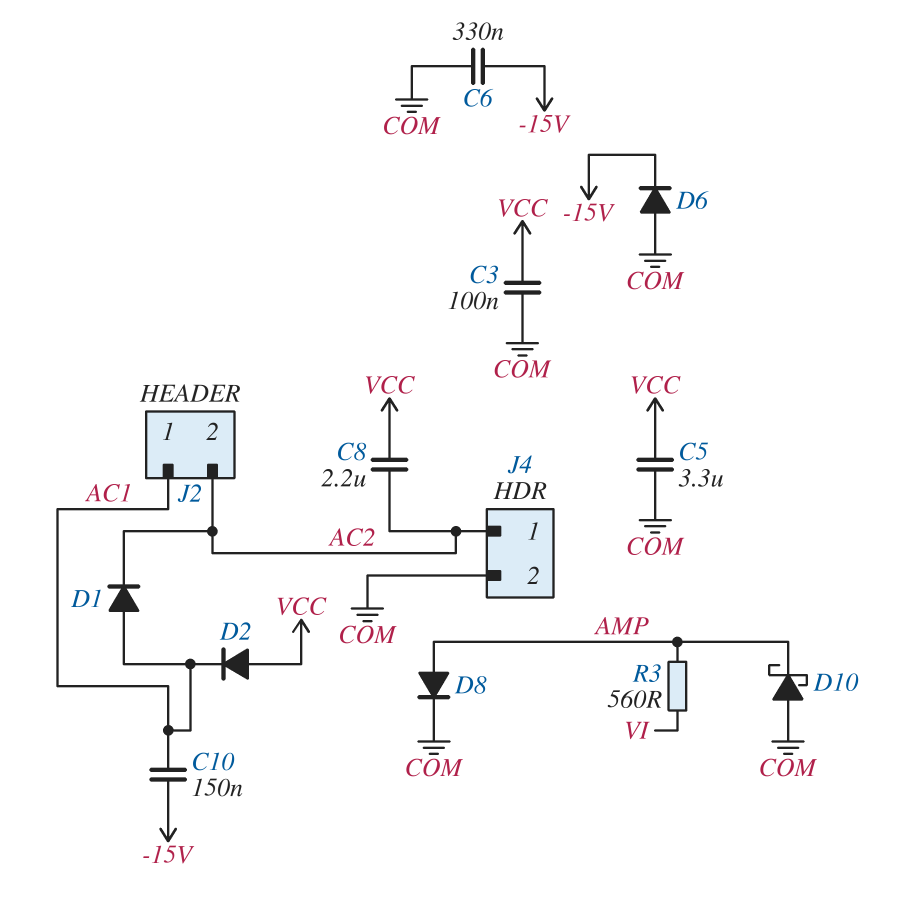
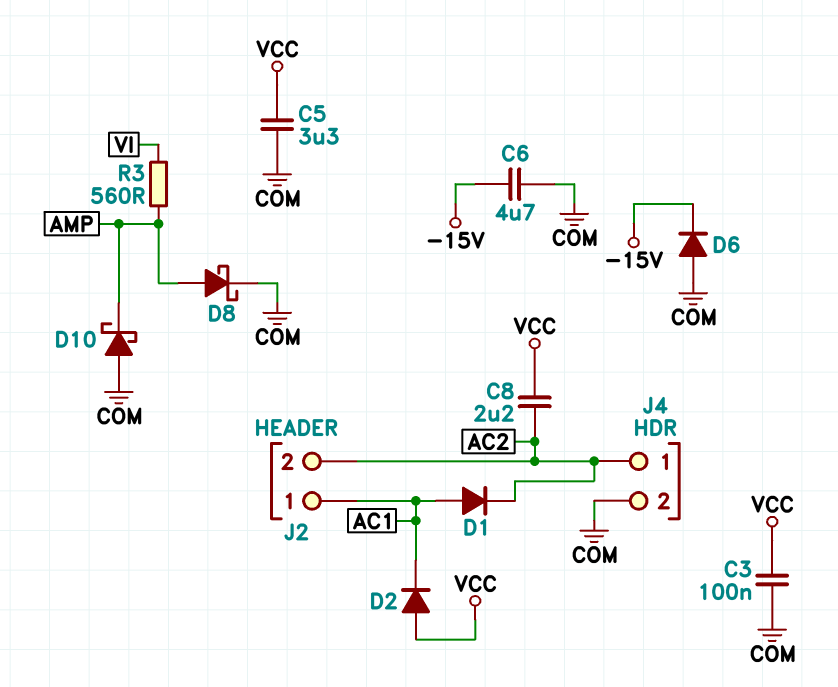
C6: 330nF (-15V, COM) -> 4.7uF (-15V, COM)
C10: 150nF (-15V, AC1) -> none
D8: diode (A AMP, K COM) -> schottky (A AMP, K COM)

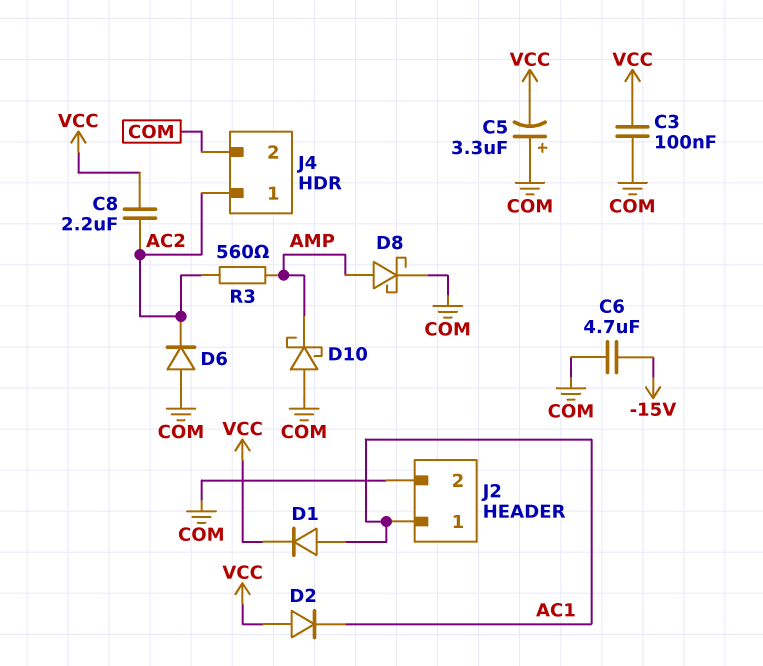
C5: 3.3uF (COM, VCC) -> 3.3uF (plus COM, minus VCC)
D1: diode (A AC1, K AC2) -> diode (A AC1, K VCC)
D6: diode (A COM, K -15V) -> diode (A COM, K AC2)
J2 pin 2: AC2 -> COM
R3: 560 (AMP, VI) -> 560 (AC2, AMP)

